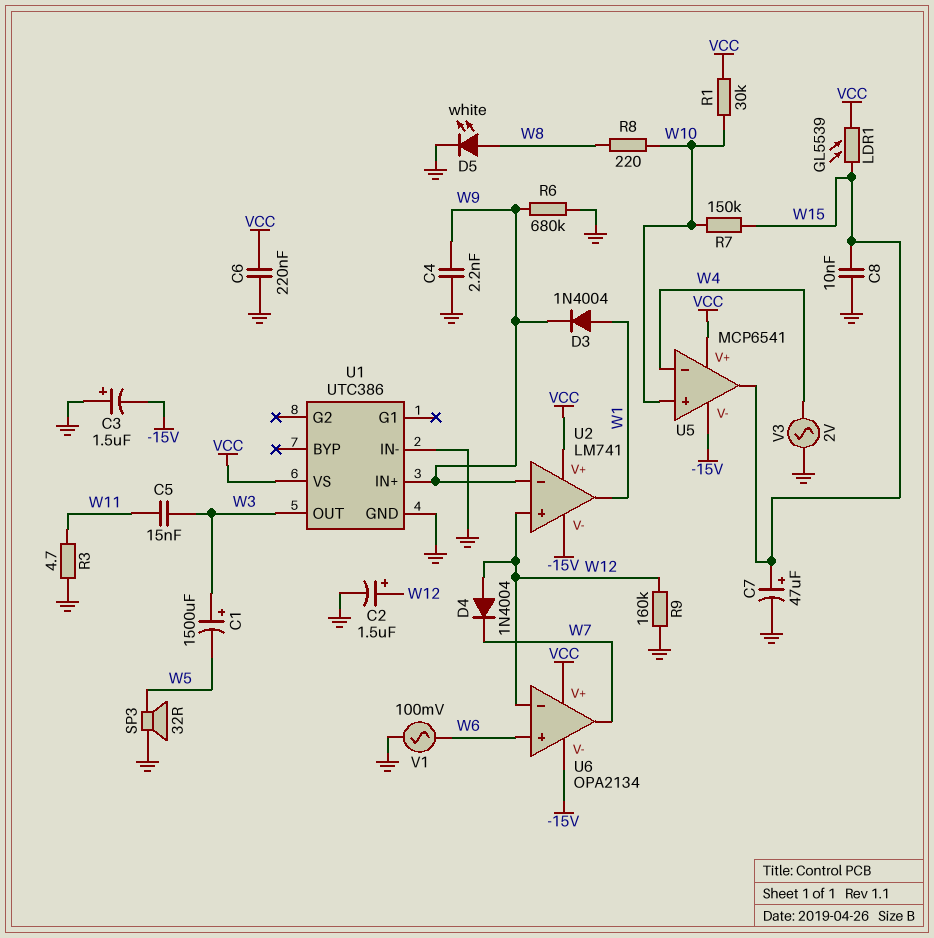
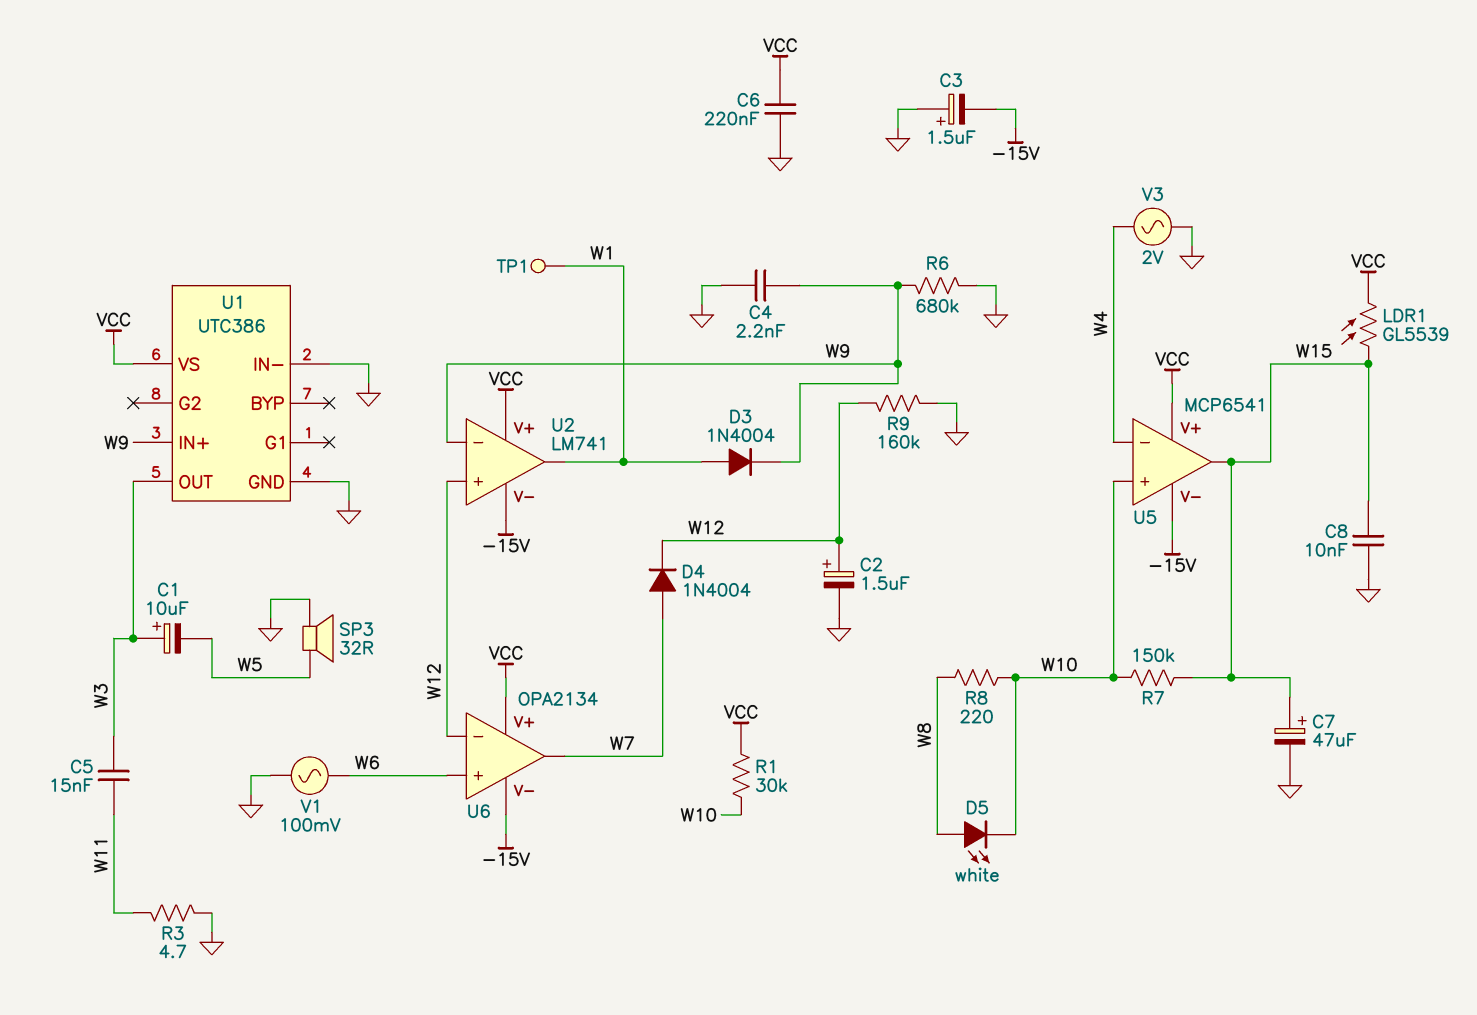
C1: 1500uF (plus W3, minus W5) -> 10uF (plus W3, minus W5)
D4: diode 1N4004 (A W12, K W7) -> diode 1N4004 (A W7, K W12)
D5: LED white (A W8, K GND) -> LED white (A W8, K W10)
TP1: none -> test point (W1)

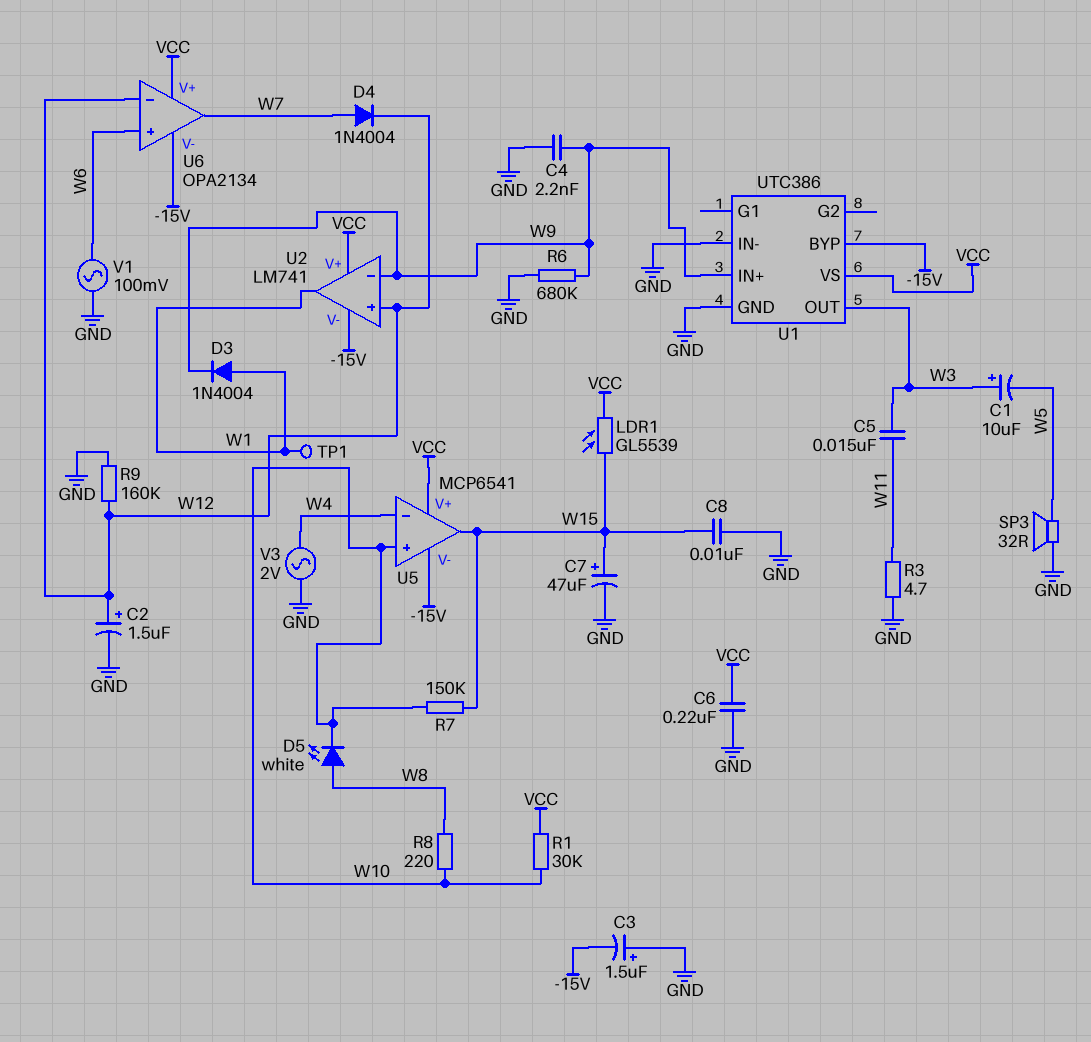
U1 pin BYP: none -> -15V

